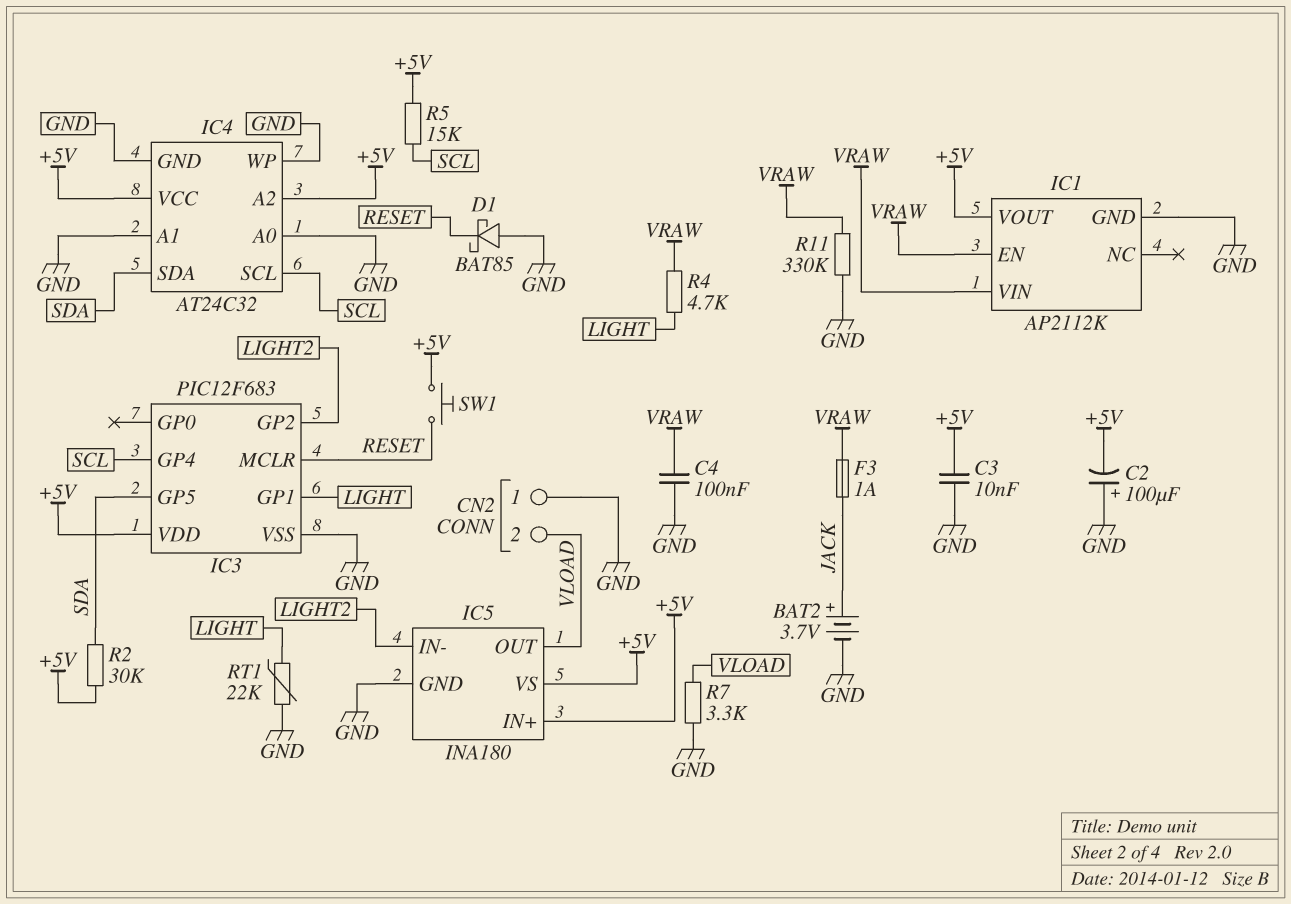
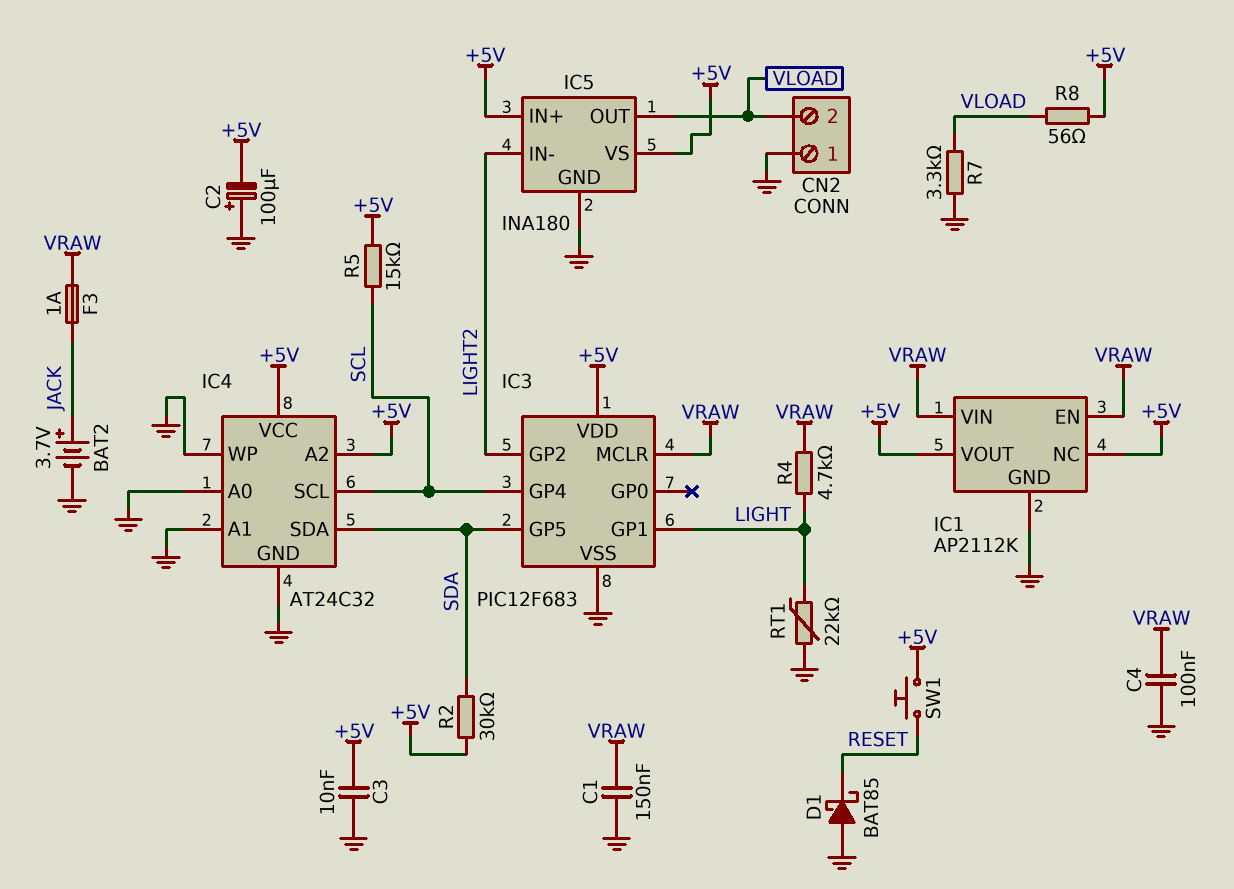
C1: none -> 150nF (GND, VRAW)
IC1 pin NC: none -> +5V
IC3 pin MCLR: RESET -> VRAW
R8: none -> 56 (+5V, VLOAD)
R11: 330k (GND, VRAW) -> none

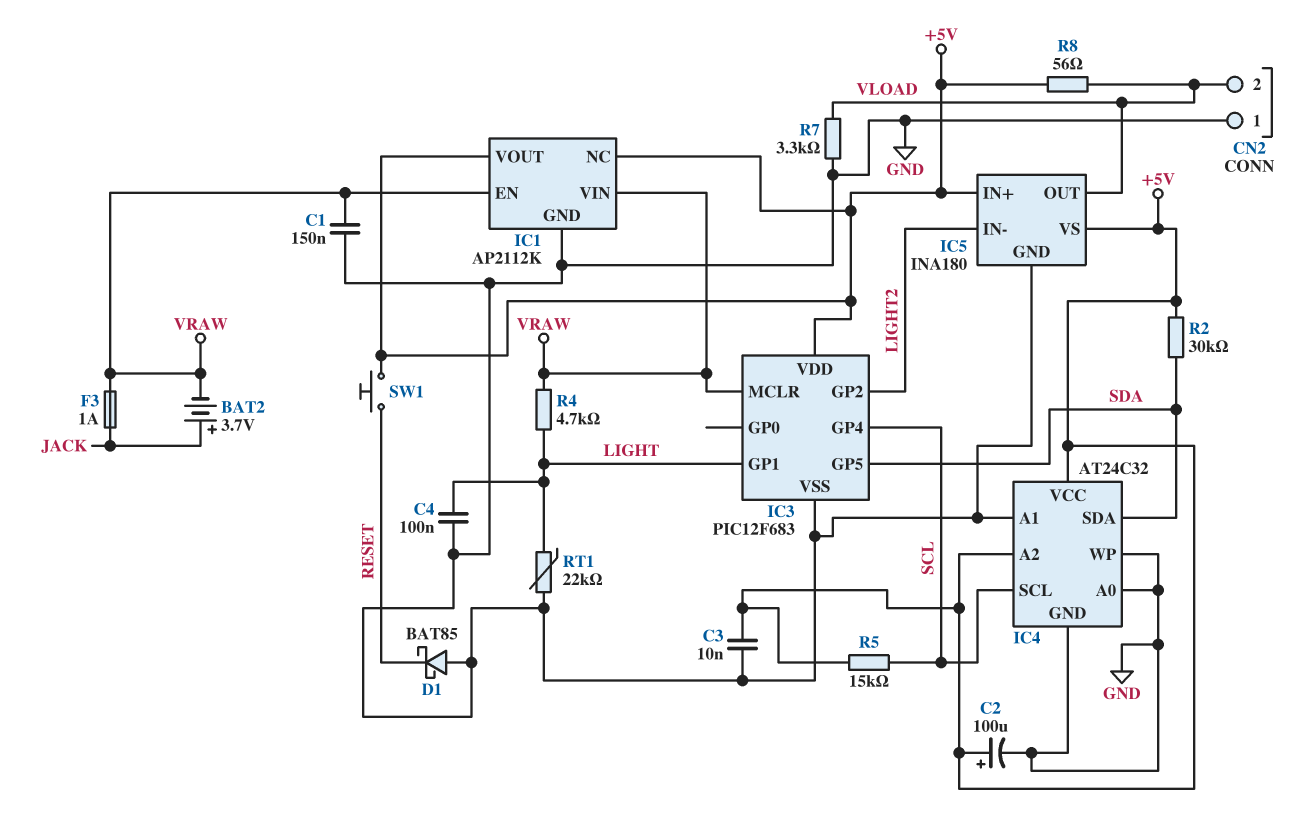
BAT2: 3.7V (plus JACK, minus GND) -> 3.7V (plus JACK, minus VRAW)
C2: 100uF (plus GND, minus +5V) -> 100uF (plus +5V, minus GND)
C4: 100nF (GND, VRAW) -> 100nF (GND, LIGHT)

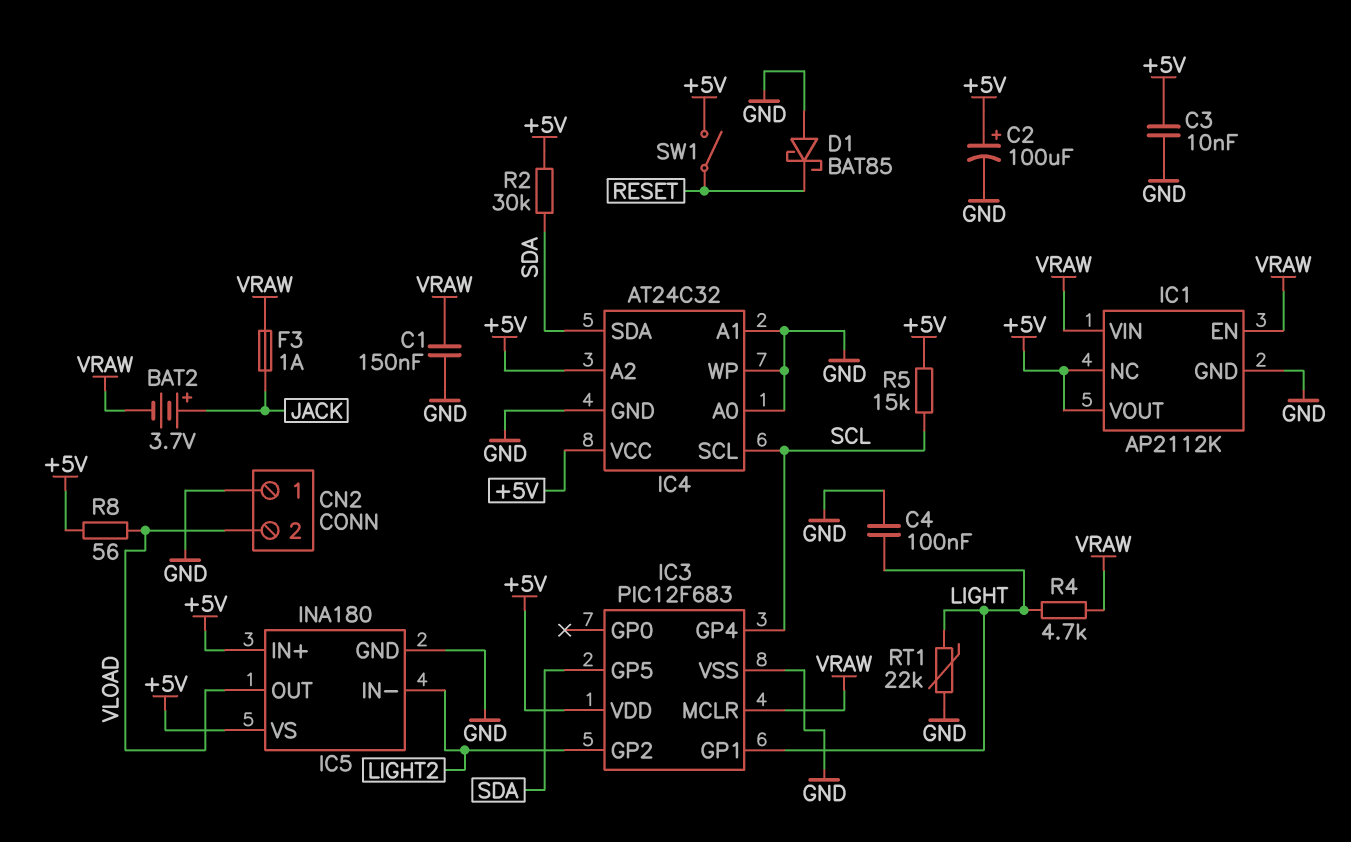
R7: 3.3k (GND, VLOAD) -> none
SW1: button (+5V, RESET) -> switch (+5V, RESET)

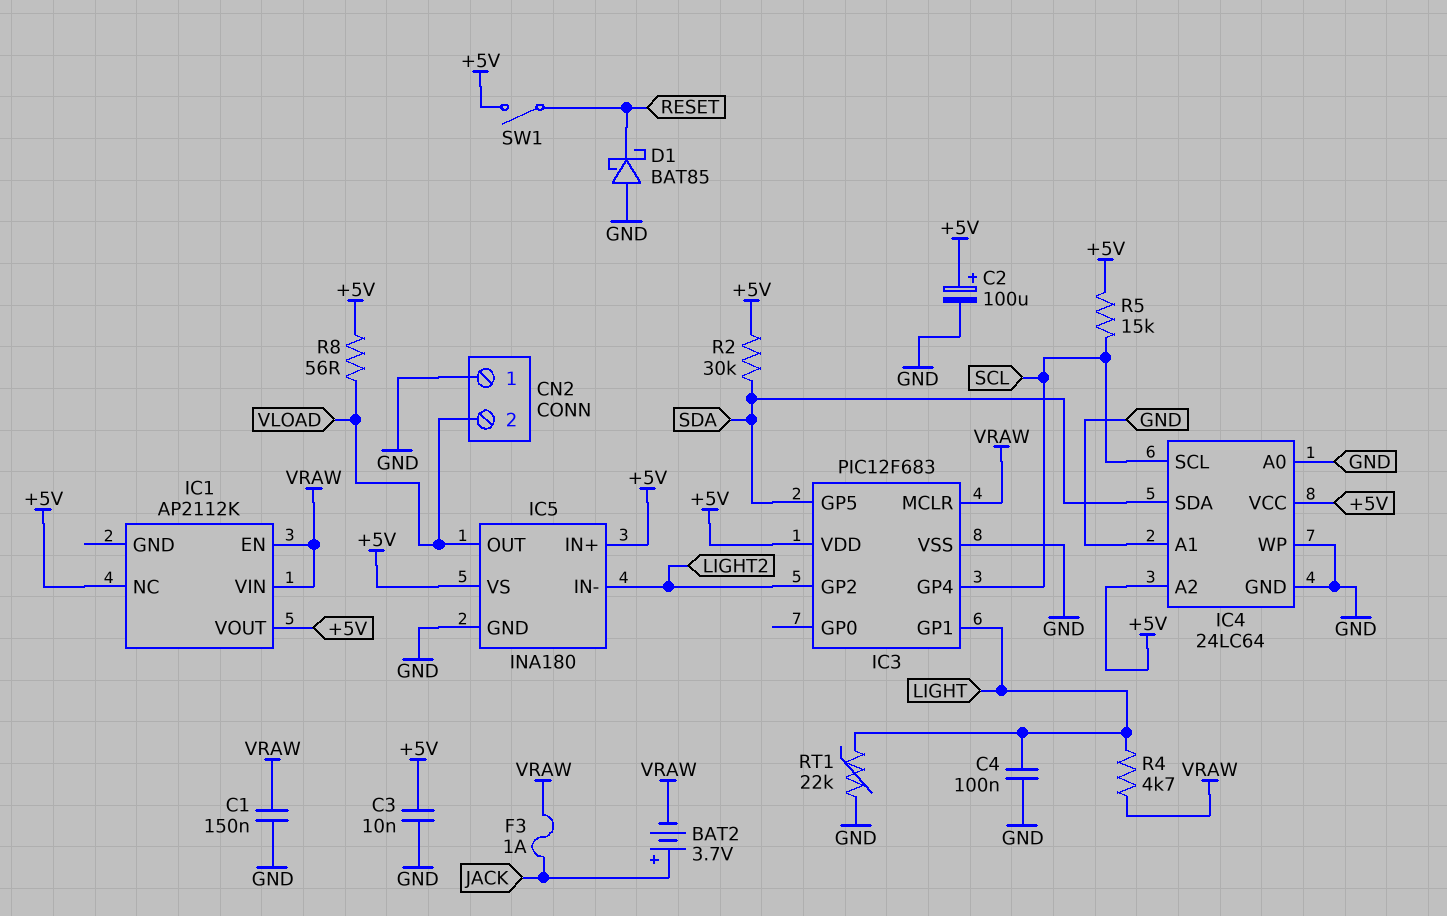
IC1 pin GND: GND -> none
IC4: AT24C32 -> 24LC64

